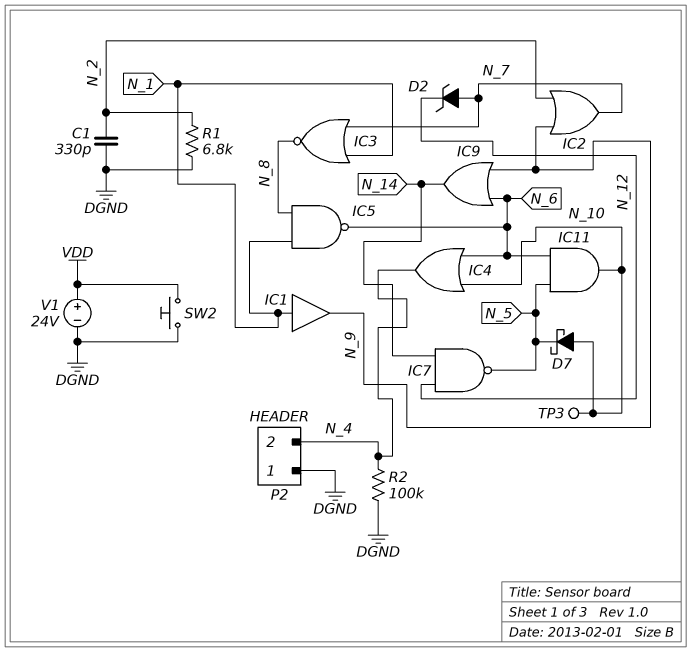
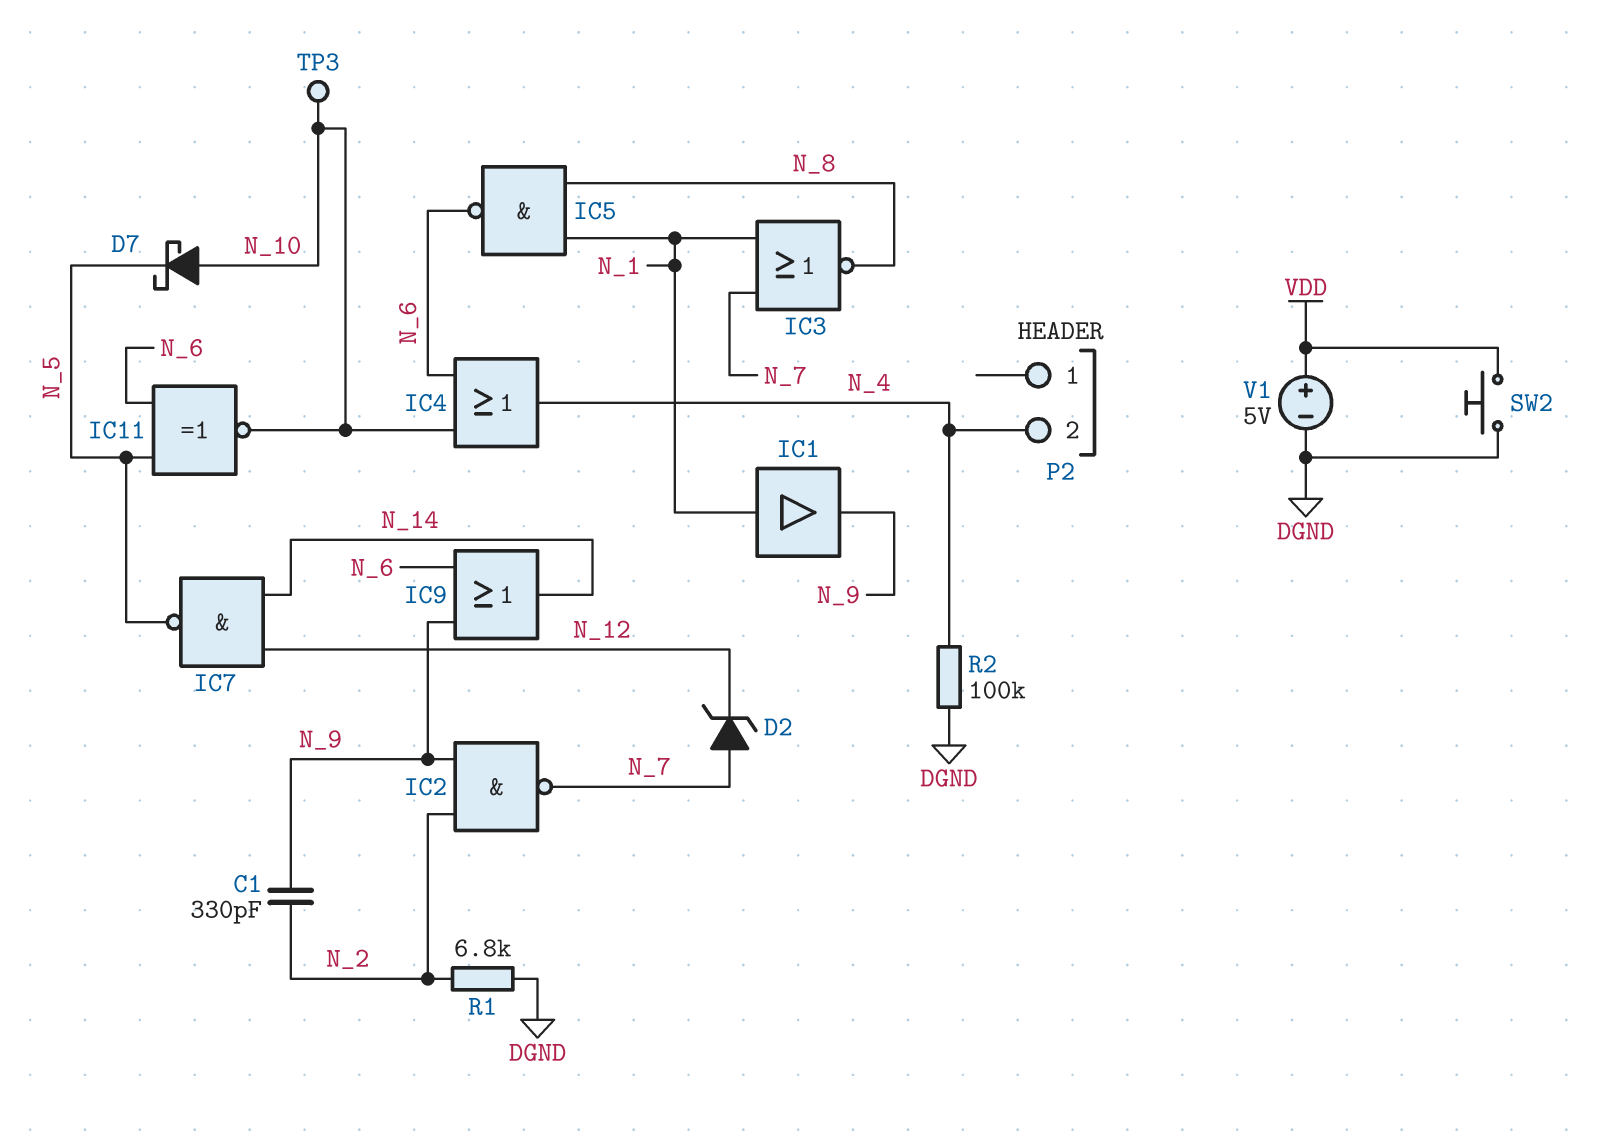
C1: 330pF (DGND, N_2) -> 330pF (N_2, N_9)
IC2: OR (in N_2, in N_9, out N_7) -> NAND (in N_2, in N_9, out N_7)
IC11: AND (in N_5, in N_6, out N_10) -> XNOR (in N_5, in N_6, out N_10)
P2 pin 1: DGND -> none
V1: 24V (plus VDD, minus DGND) -> 5V (plus VDD, minus DGND)

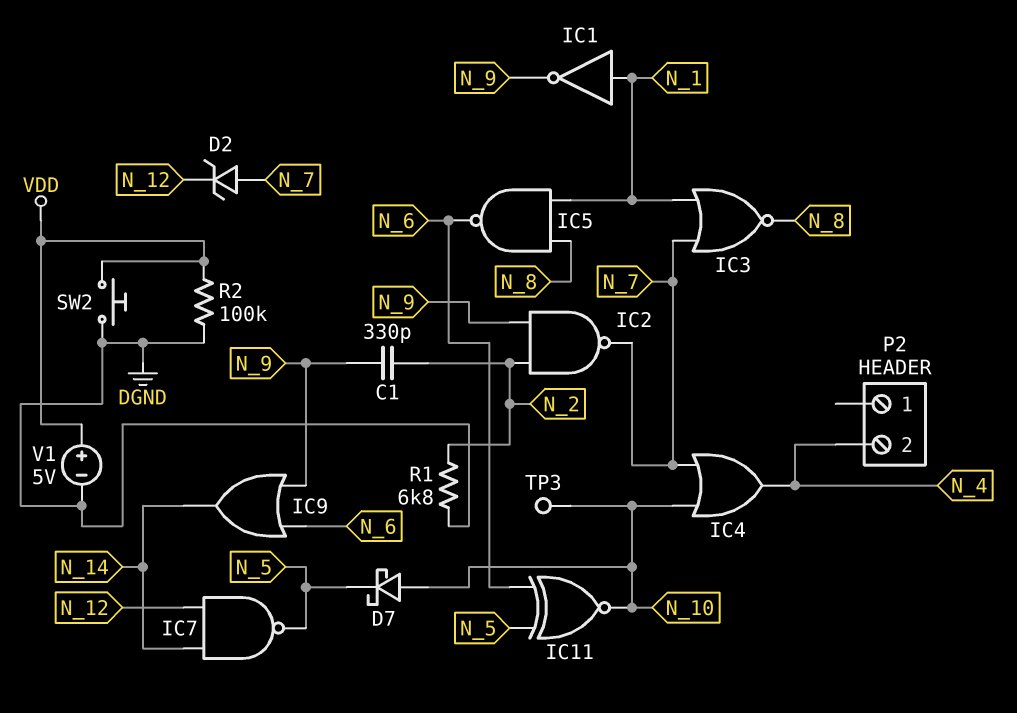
IC1: buffer (in N_1, out N_9) -> NOT (in N_1, out N_9)
IC4: OR (in N_6, in N_10, out N_4) -> OR (in N_7, in N_10, out N_4)
R2: 100k (DGND, N_4) -> 100k (DGND, VDD)

